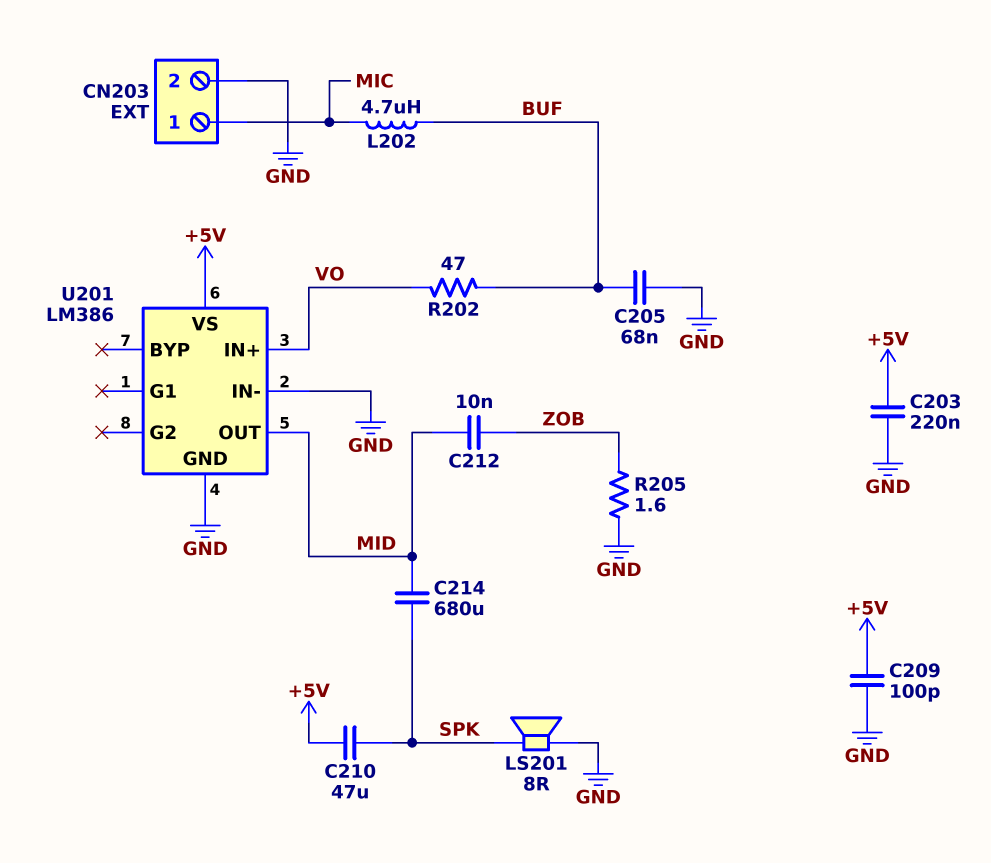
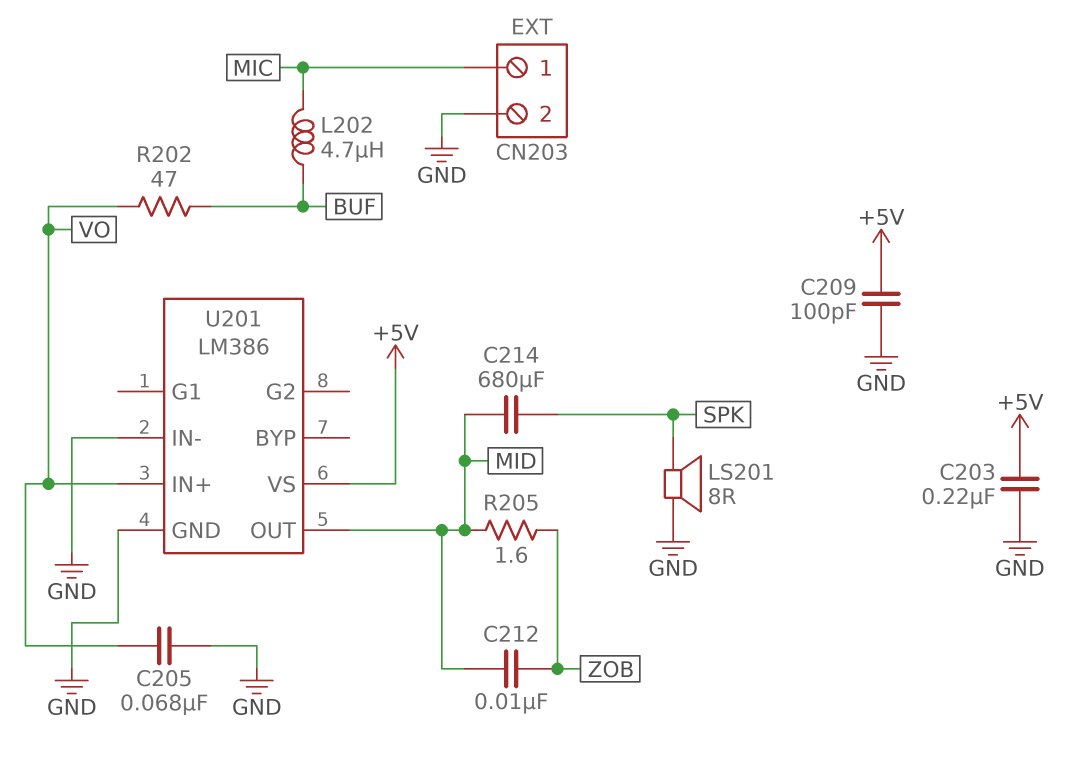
C205: 68nF (BUF, GND) -> 68nF (GND, VO)
C210: 47uF (+5V, SPK) -> none
R205: 1.6 (GND, ZOB) -> 1.6 (MID, ZOB)

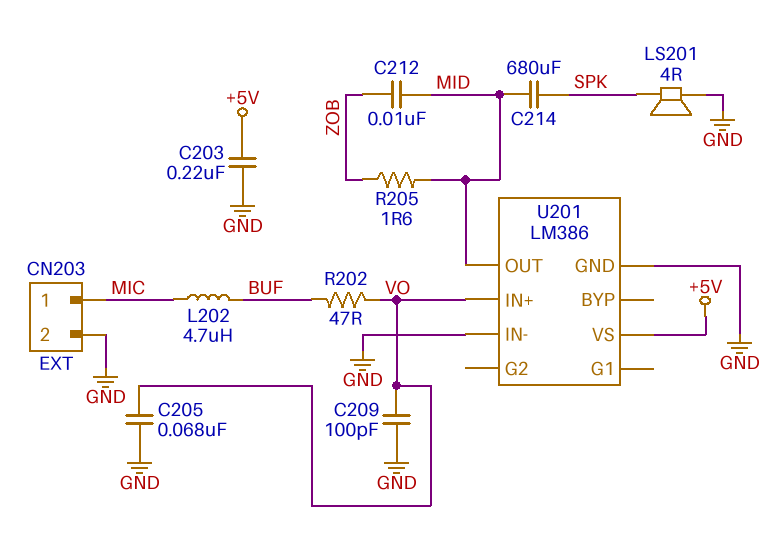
C209: 100pF (+5V, GND) -> 100pF (GND, VO)
LS201: speaker 8R (GND, SPK) -> speaker 4R (GND, SPK)

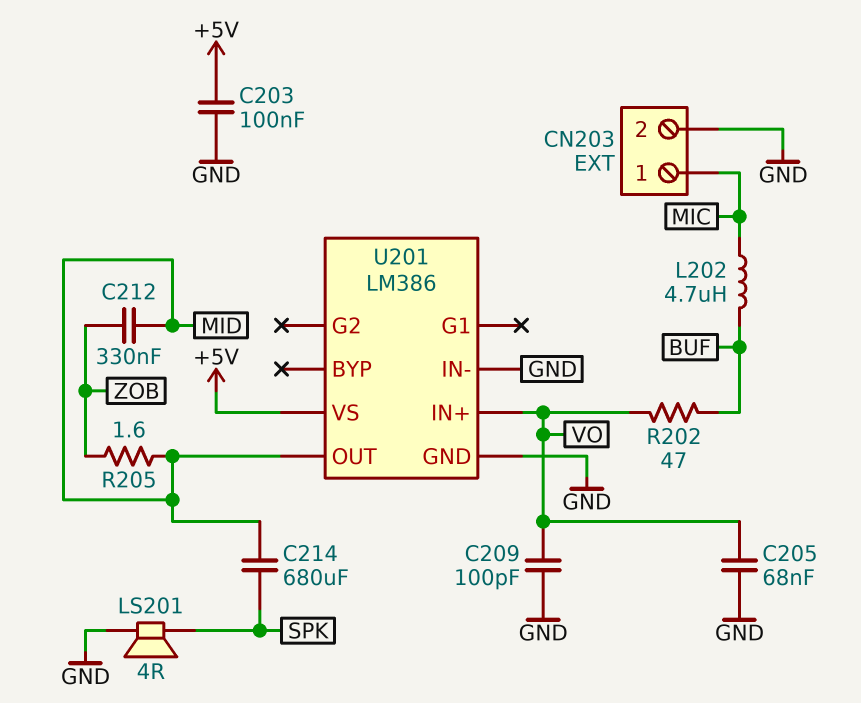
C203: 220nF (+5V, GND) -> 100nF (+5V, GND)
C212: 10nF (MID, ZOB) -> 330nF (MID, ZOB)

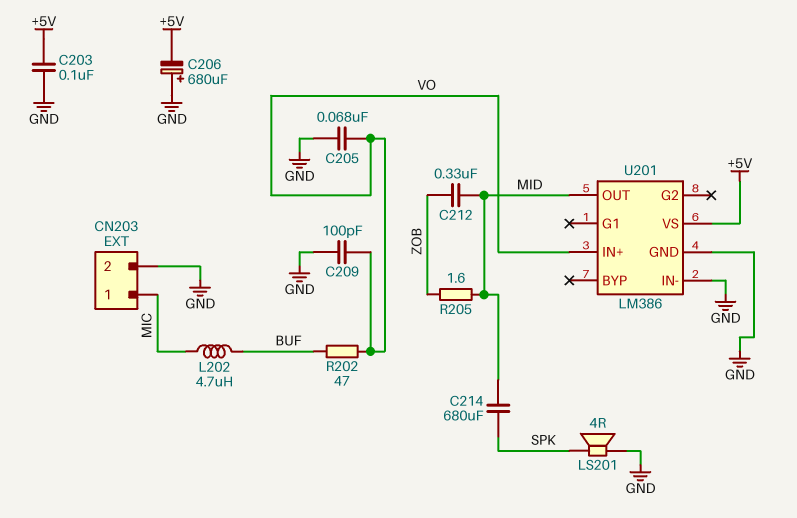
C206: none -> 680uF (plus GND, minus +5V)

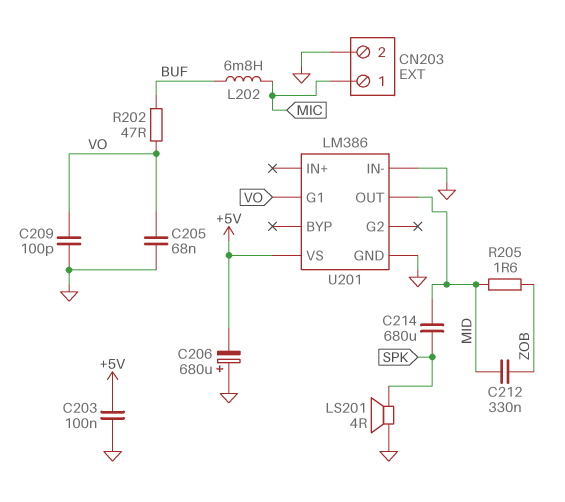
L202: 4.7uH (BUF, MIC) -> 6.8mH (BUF, MIC)
U201 pin G1: none -> VO
U201 pin IN+: VO -> none

